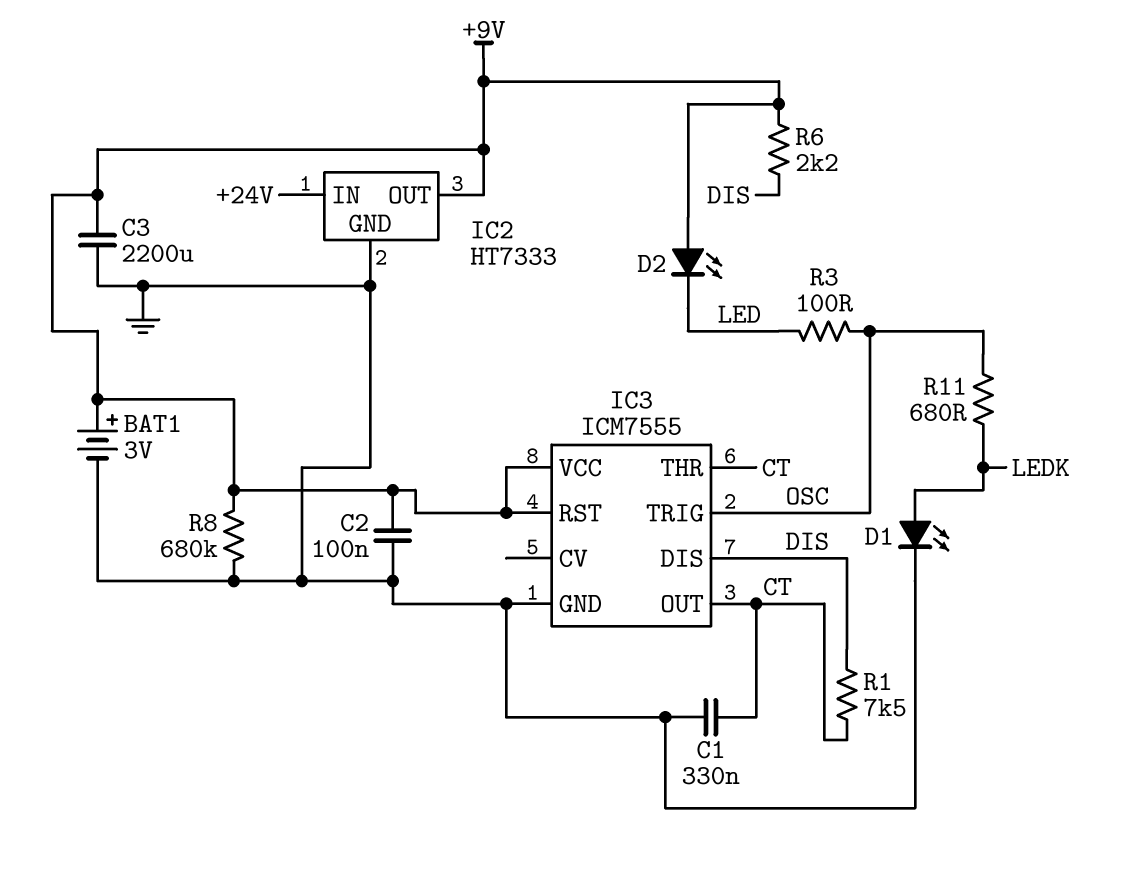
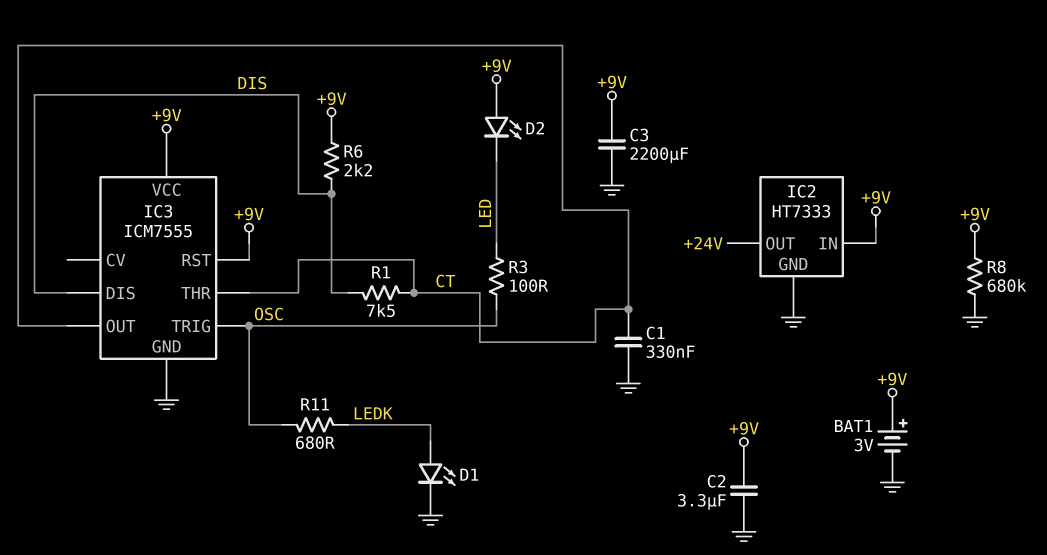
C2: 100nF (+9V, GND) -> 3.3uF (+9V, GND)
IC2 pin IN: +24V -> +9V
IC2 pin OUT: +9V -> +24V

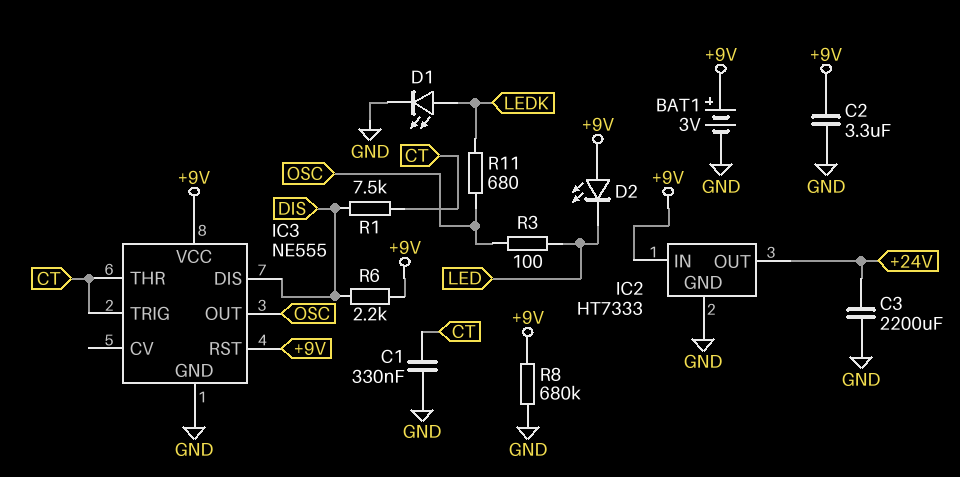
C3: 2200uF (+9V, GND) -> 2200uF (+24V, GND)
IC3: ICM7555 -> NE555
IC3 pin OUT: CT -> OSC
IC3 pin TRIG: OSC -> CT

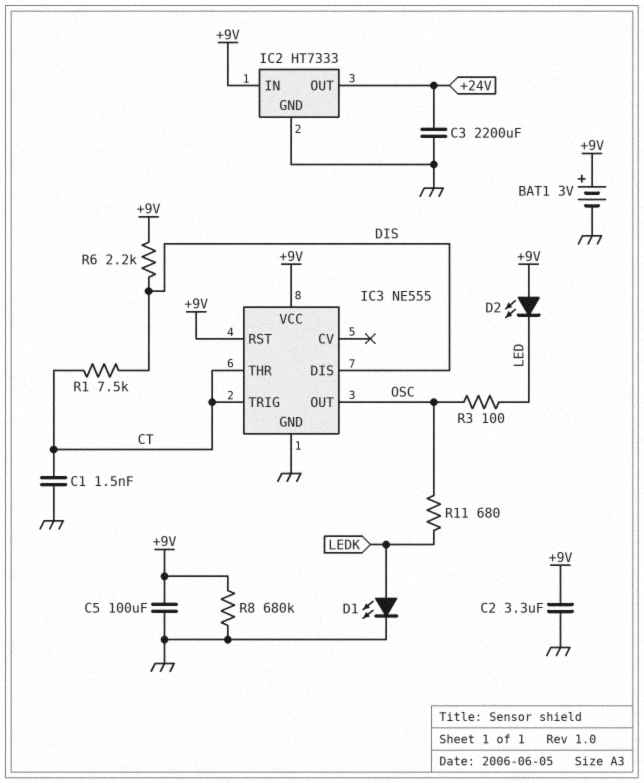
C1: 330nF (CT, GND) -> 1.5nF (CT, GND)
C5: none -> 100uF (+9V, GND)

